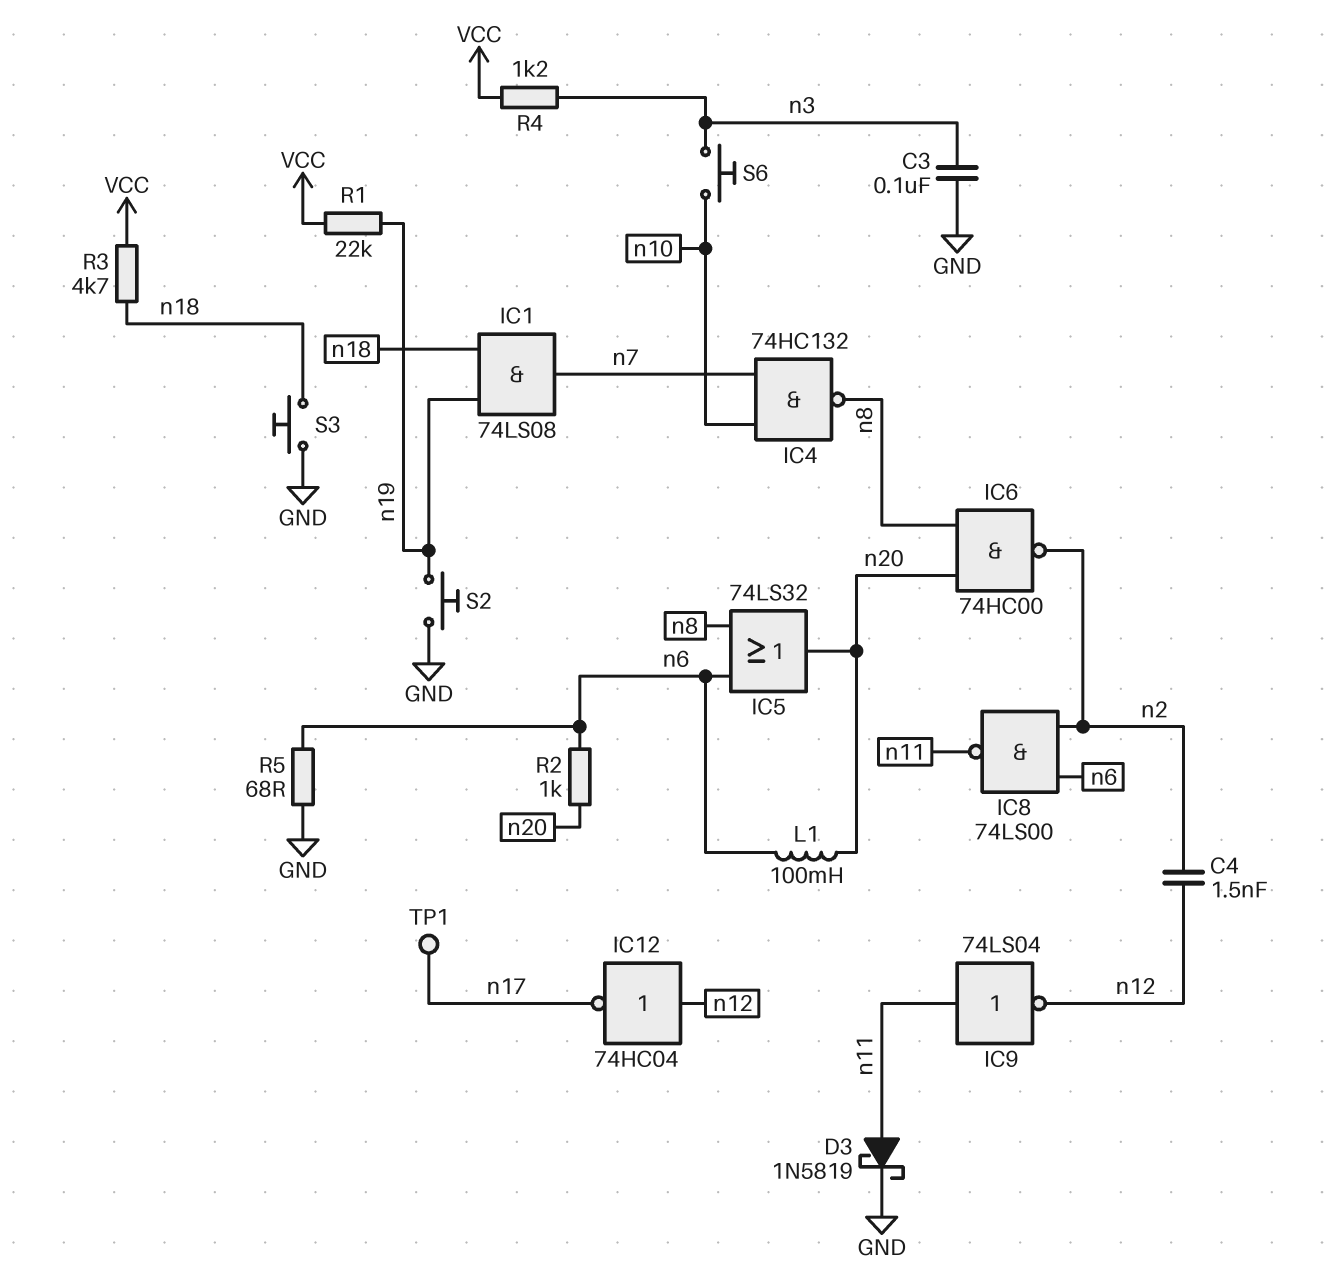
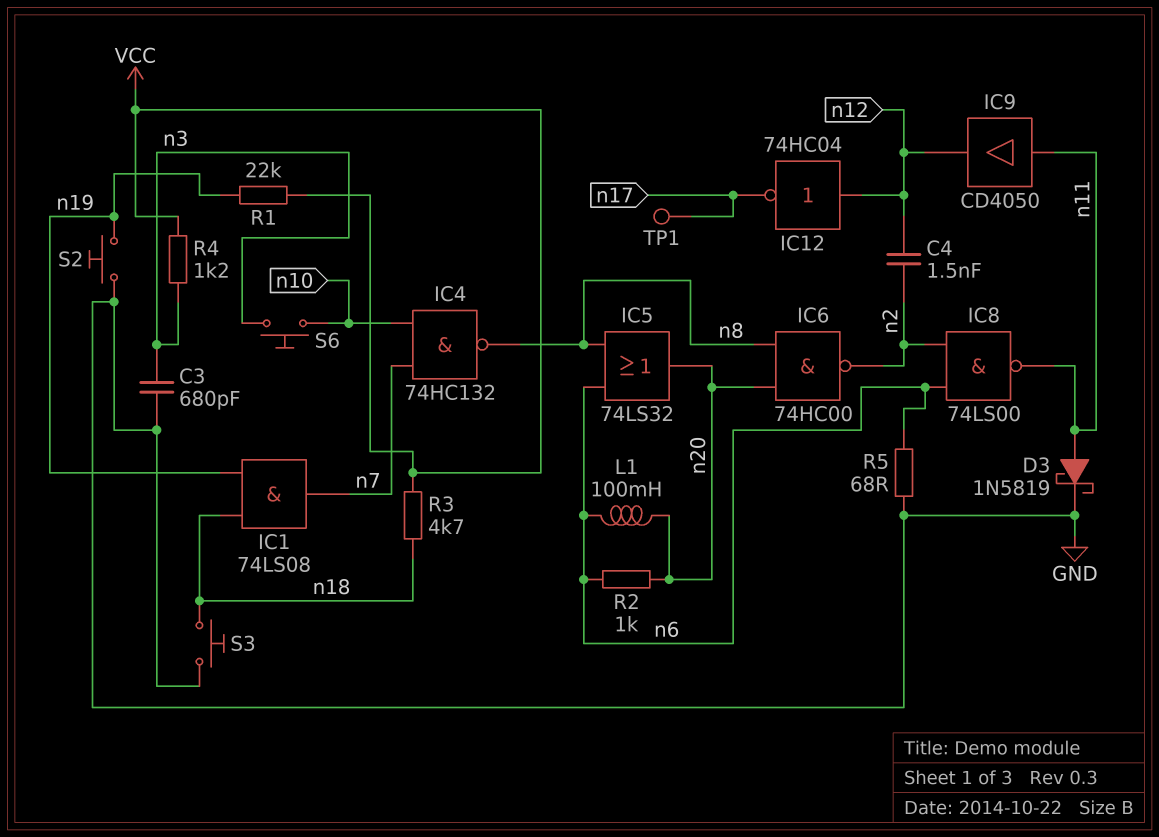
C3: 100nF (GND, n3) -> 680pF (GND, n3)
IC9: NOT 74LS04 (in n11, out n12) -> buffer CD4050 (in n11, out n12)

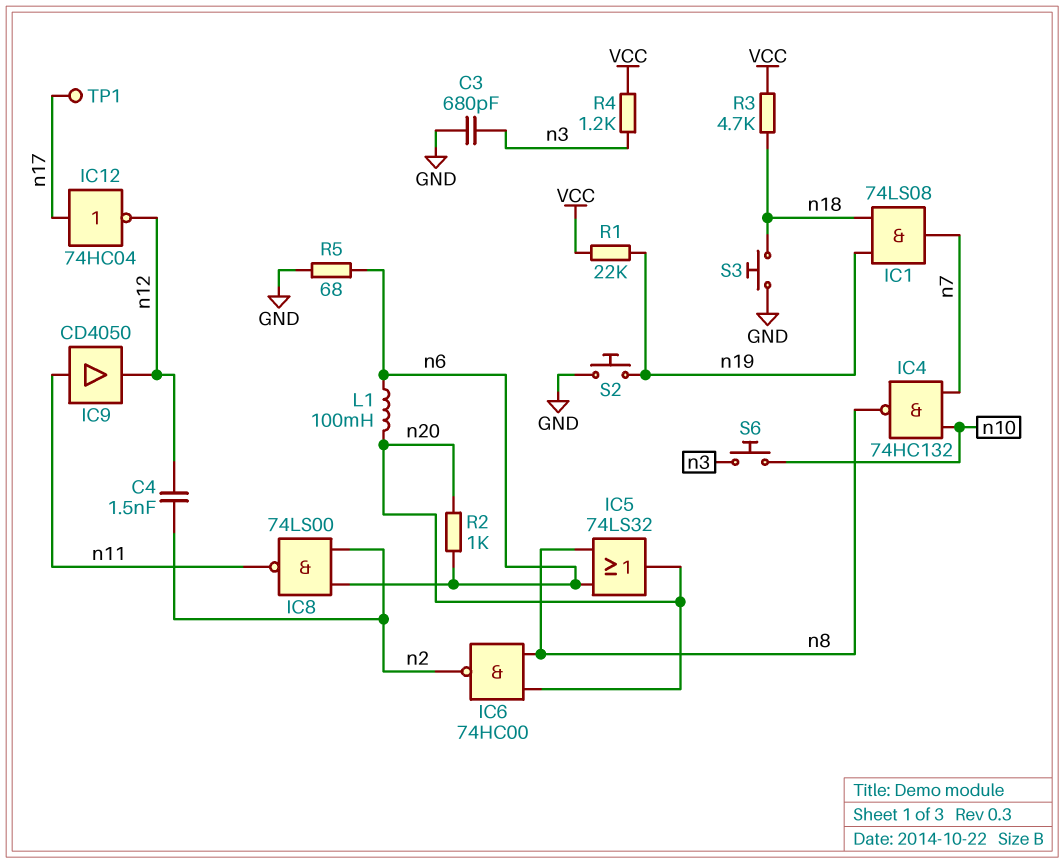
D3: schottky 1N5819 (A n11, K GND) -> none
IC12: NOT 74HC04 (in n12, out n17) -> NOT 74HC04 (in n17, out n12)

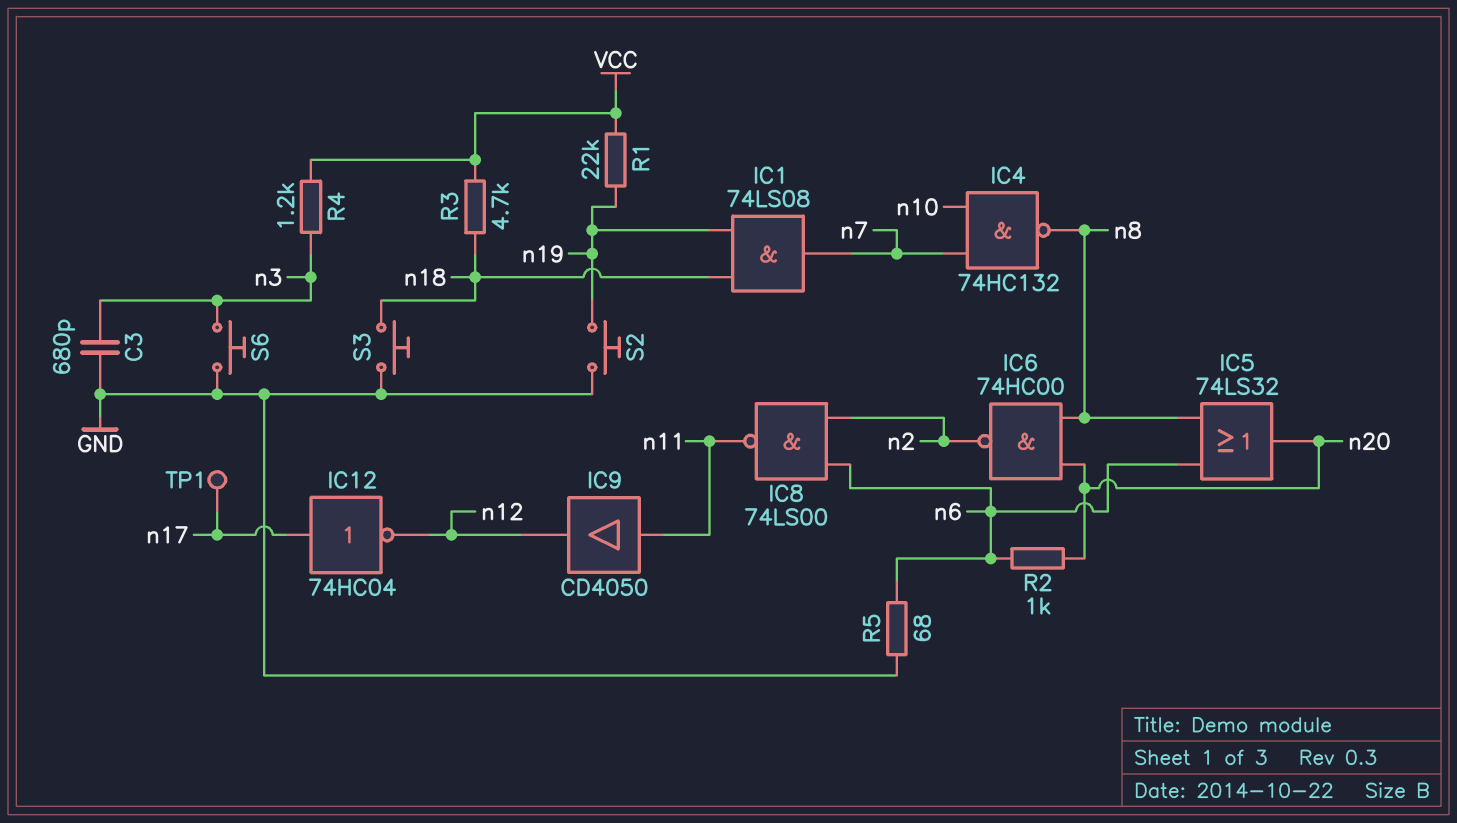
C4: 1.5nF (n2, n12) -> none
L1: 100mH (n6, n20) -> none
S6: button (n3, n10) -> button (GND, n3)

